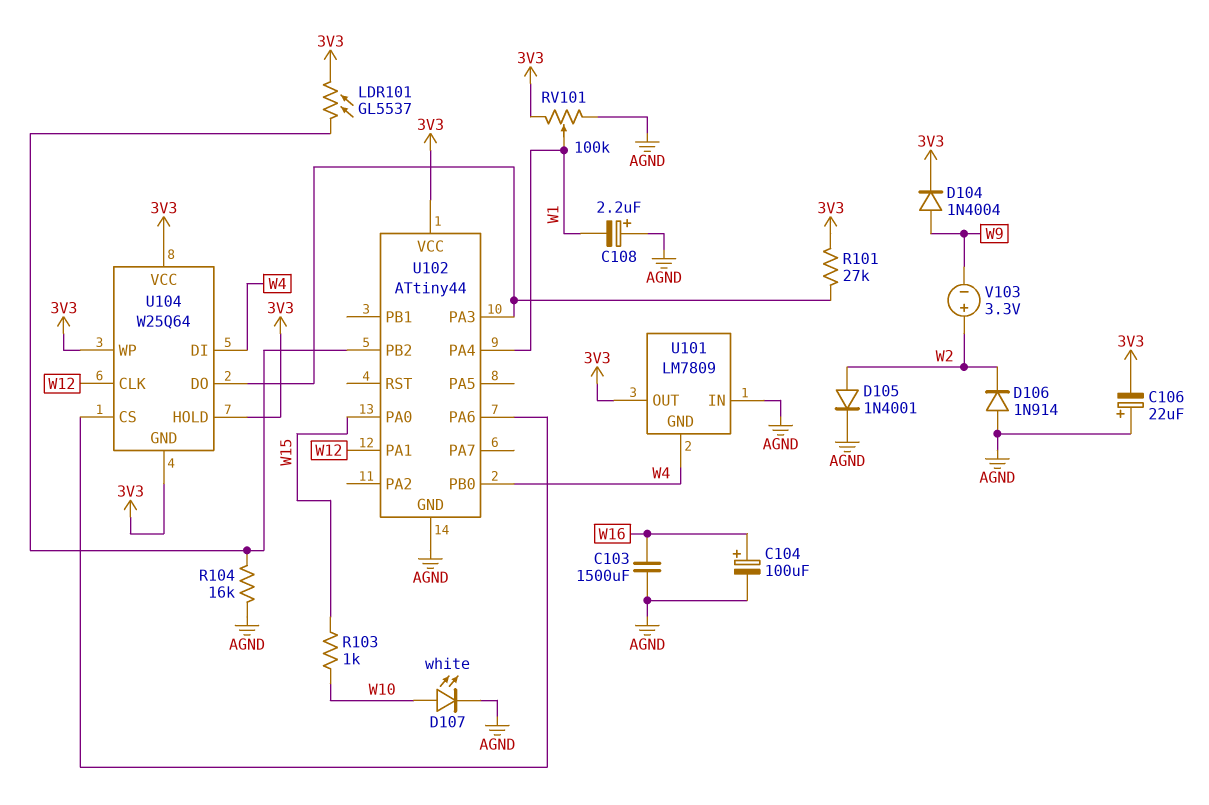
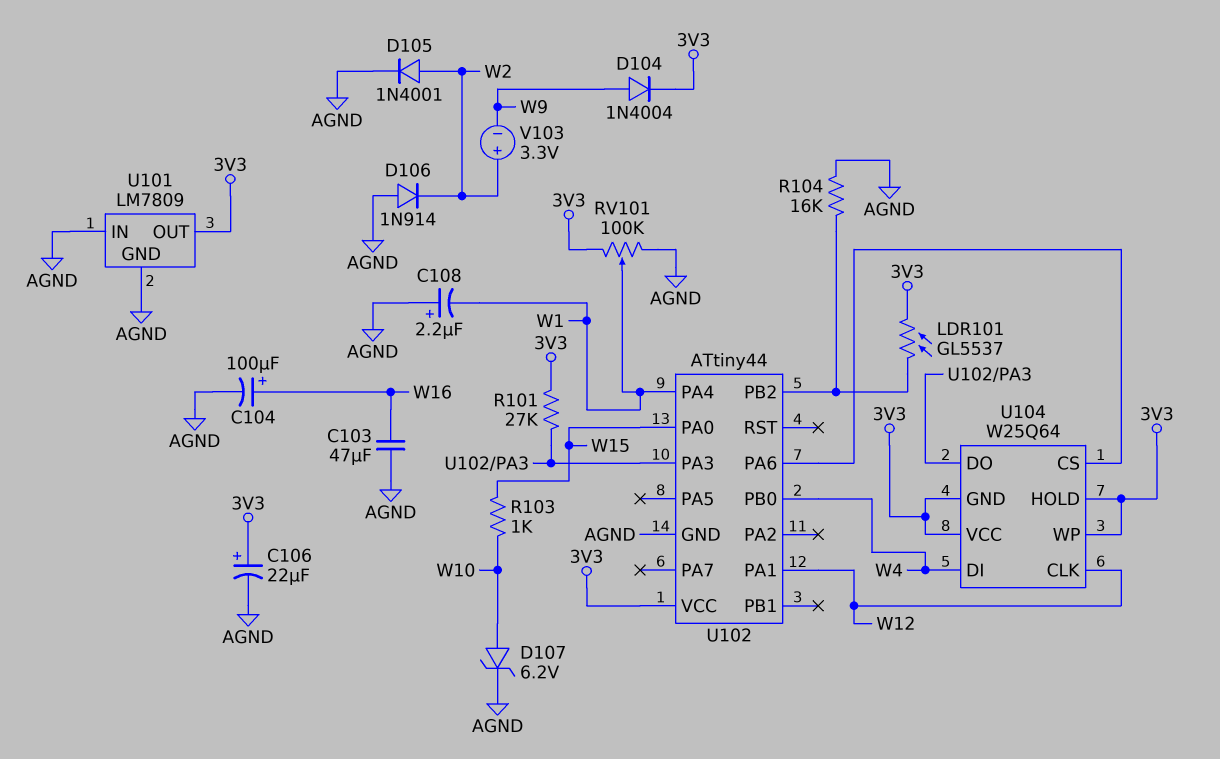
C103: 1500uF (AGND, W16) -> 47uF (AGND, W16)
C106: 22uF (plus AGND, minus 3V3) -> 22uF (plus 3V3, minus AGND)
D107: LED white (A W10, K AGND) -> zener 6.2V (A W10, K AGND)
U101 pin GND: W4 -> AGND

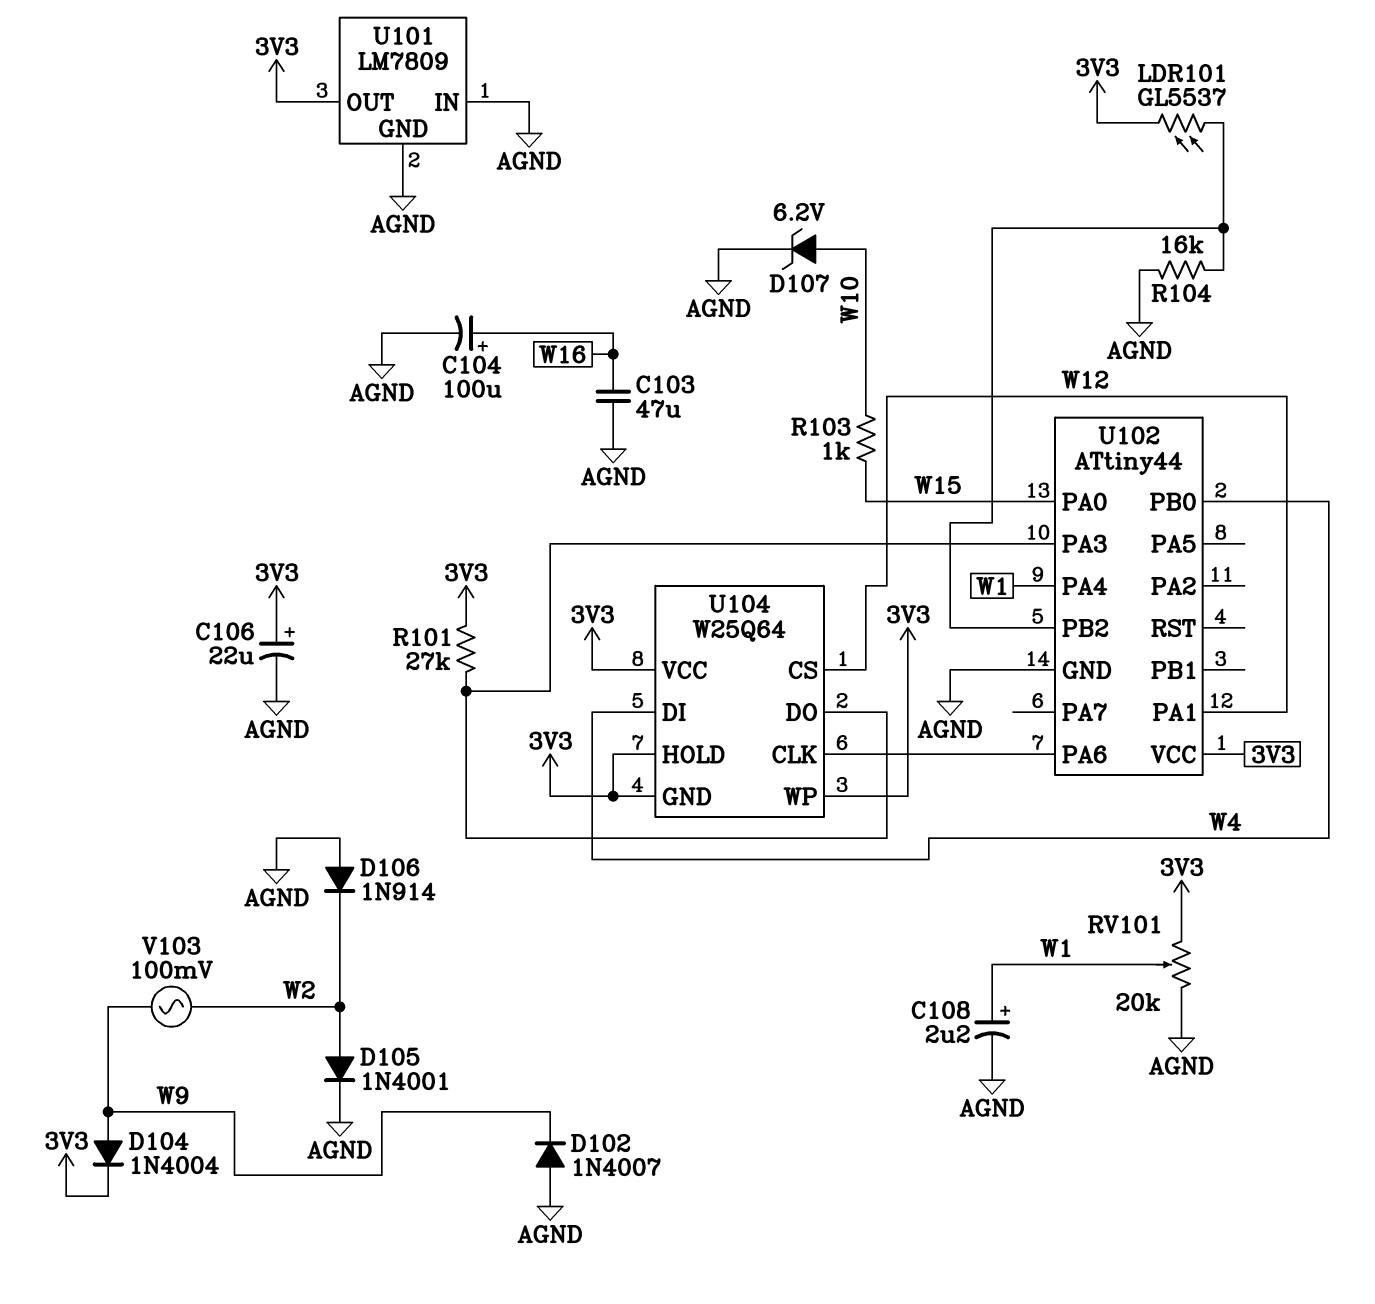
C108: 2.2uF (plus AGND, minus W1) -> 2.2uF (plus W1, minus AGND)
D102: none -> diode 1N4007 (A AGND, K W9)
RV101: 100k (3V3, AGND, wiper W1) -> 20k (3V3, AGND, wiper W1)
U104 pin CLK: W12 -> U102/PA6
U104 pin CS: U102/PA6 -> W12
V103: 3.3V (plus W2, minus W9) -> AC 100mV (W2, W9)

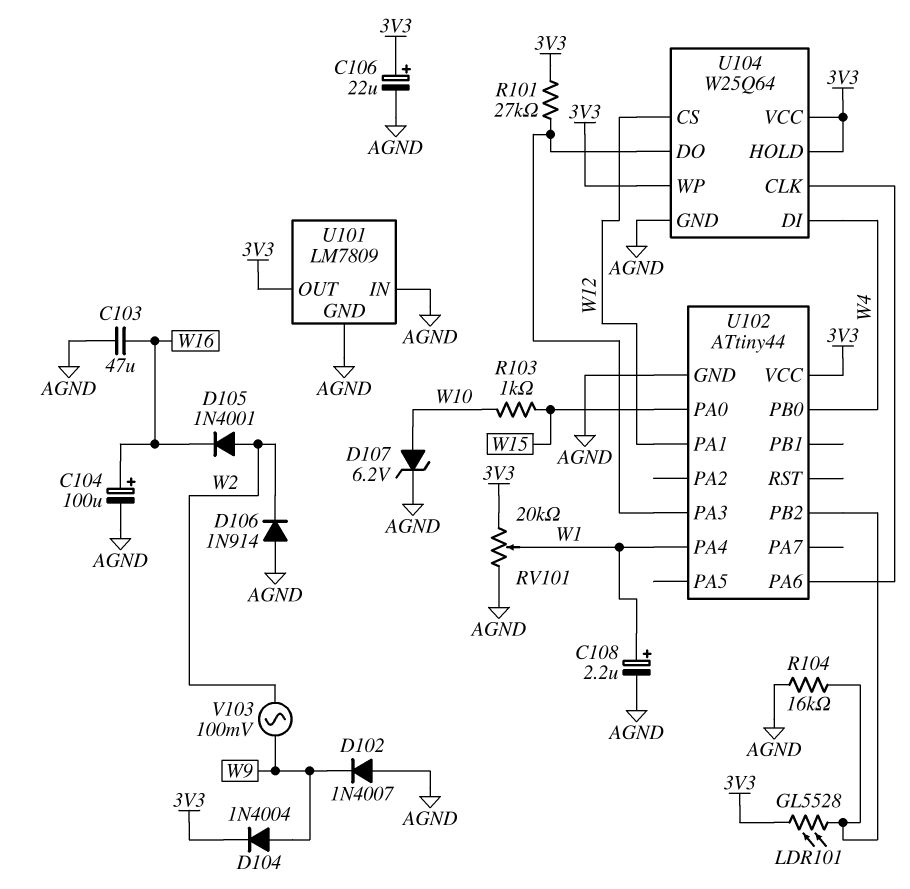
D105: diode 1N4001 (A W2, K AGND) -> diode 1N4001 (A W2, K W16)
LDR101: GL5537 (3V3, U102/PB2) -> GL5528 (3V3, U102/PB2)
U104 pin GND: 3V3 -> AGND

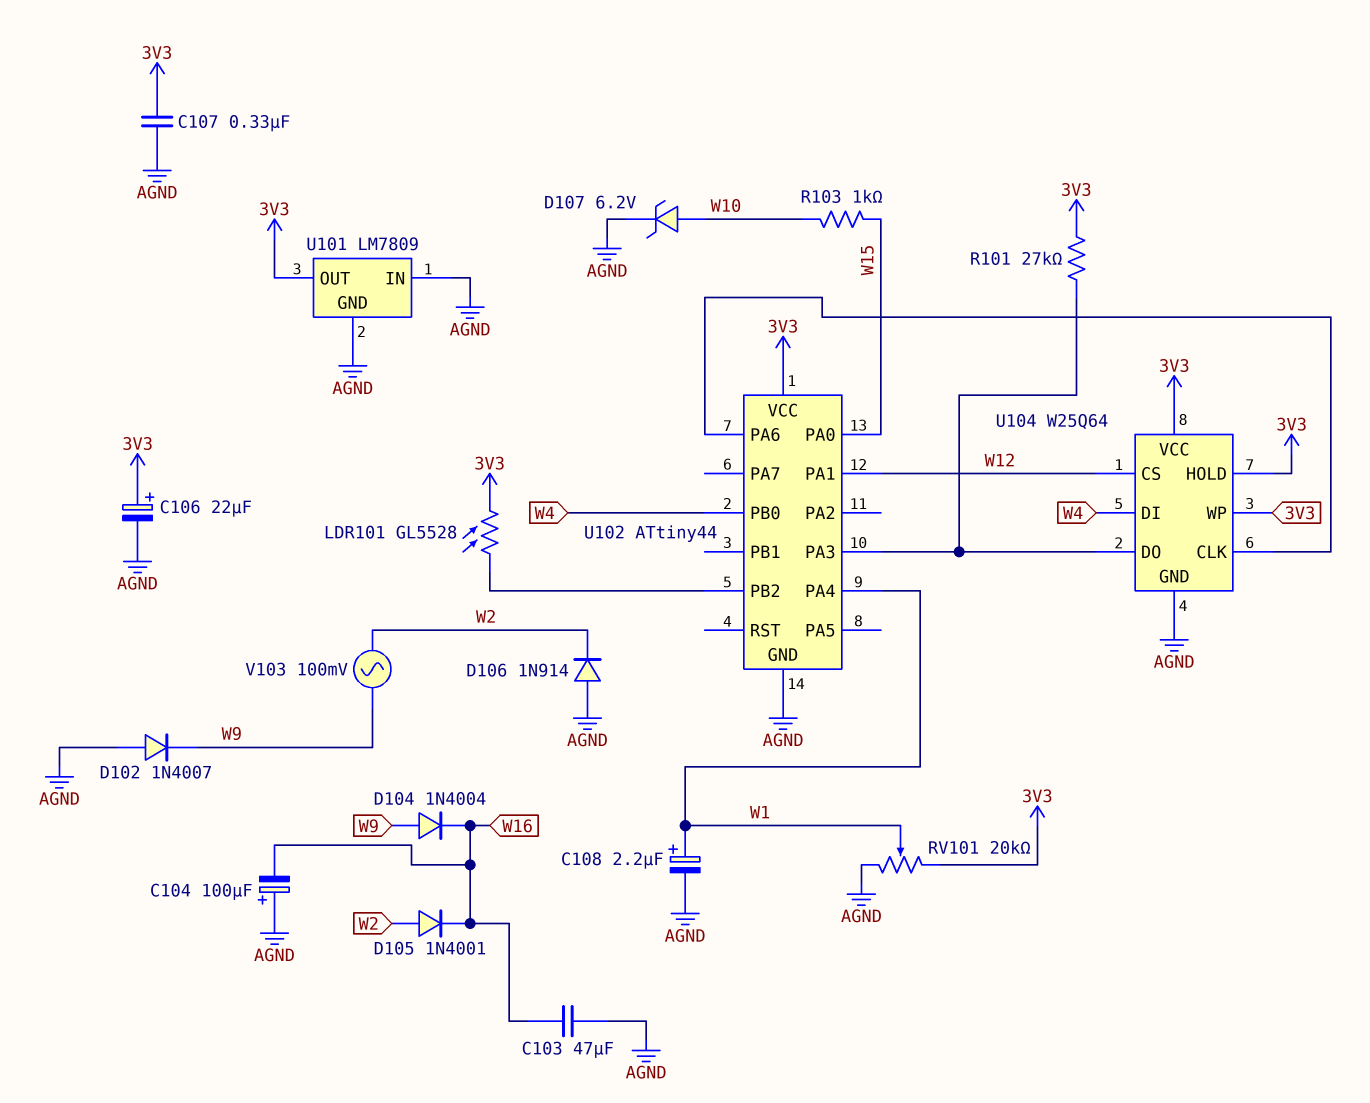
C104: 100uF (plus W16, minus AGND) -> 100uF (plus AGND, minus W16)
C107: none -> 330nF (3V3, AGND)
D104: diode 1N4004 (A W9, K 3V3) -> diode 1N4004 (A W9, K W16)
R104: 16k (AGND, U102/PB2) -> none

